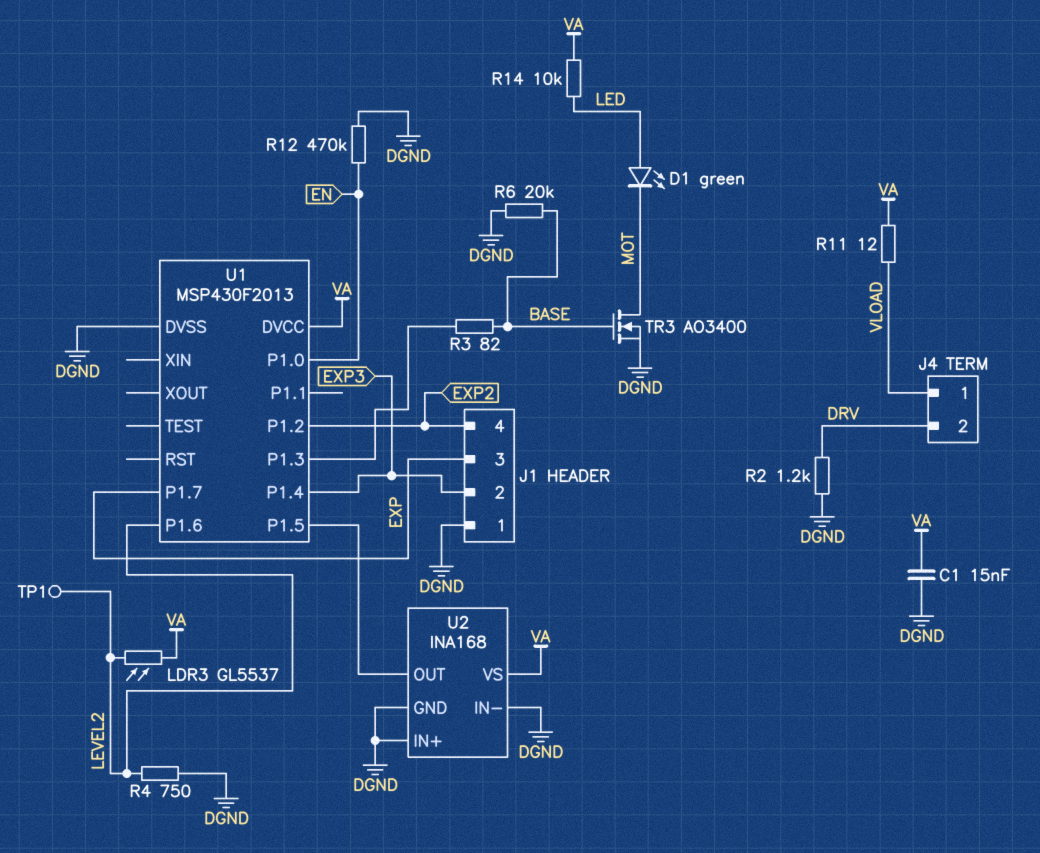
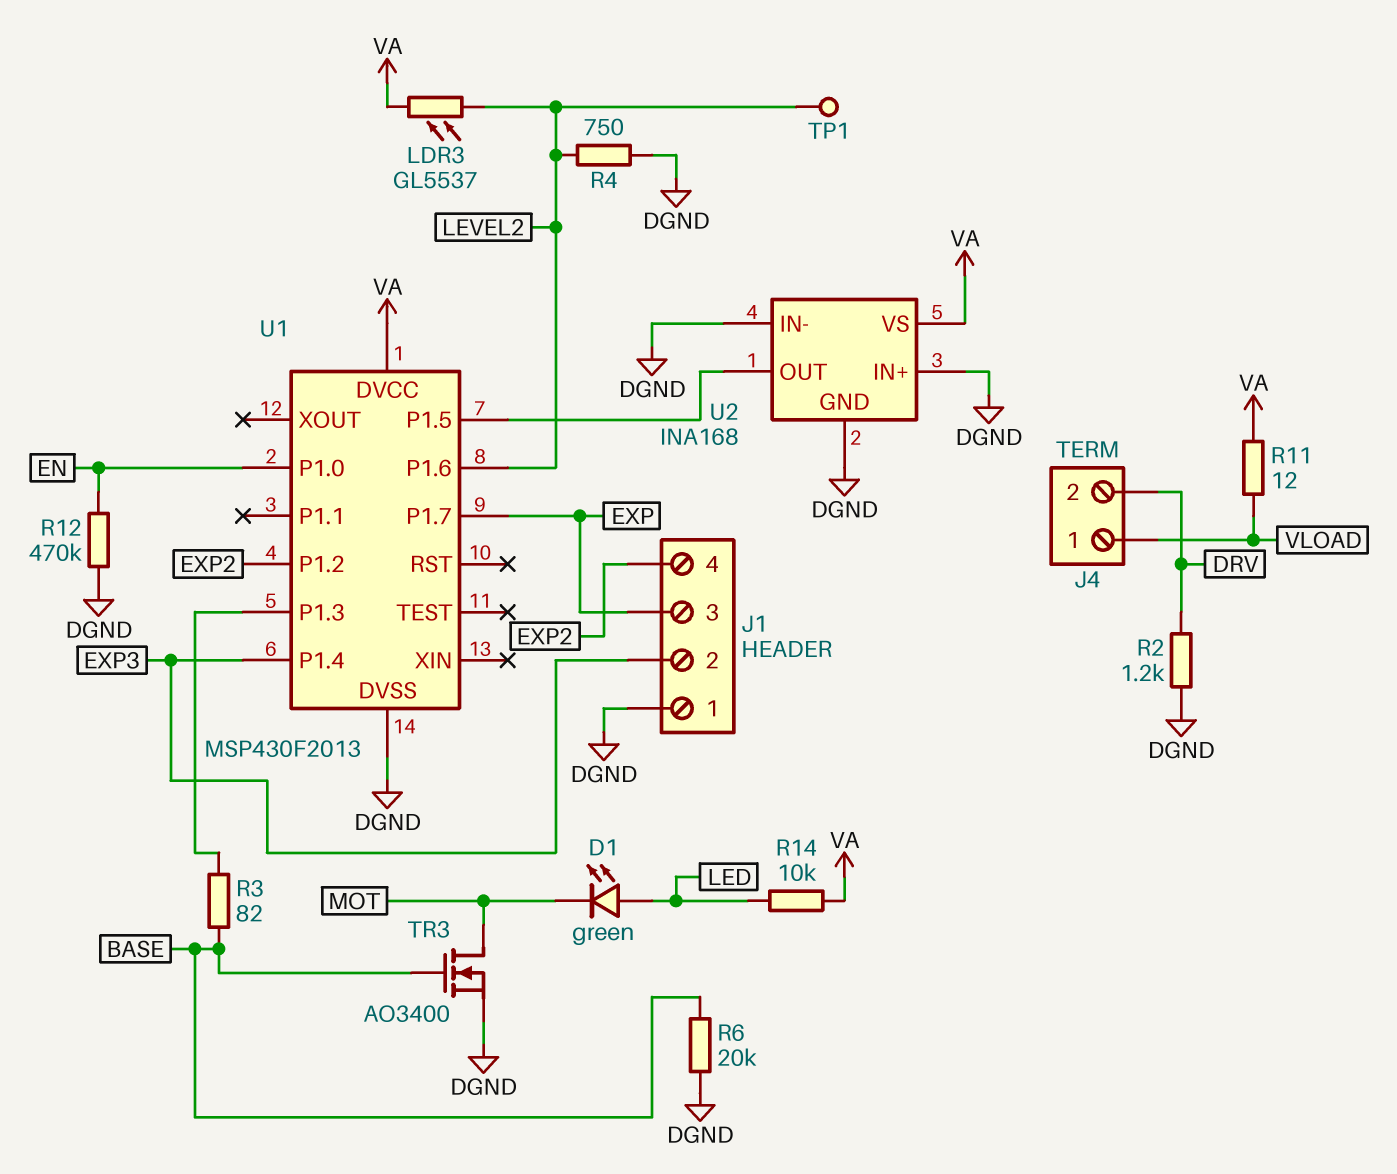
C1: 15nF (DGND, VA) -> none

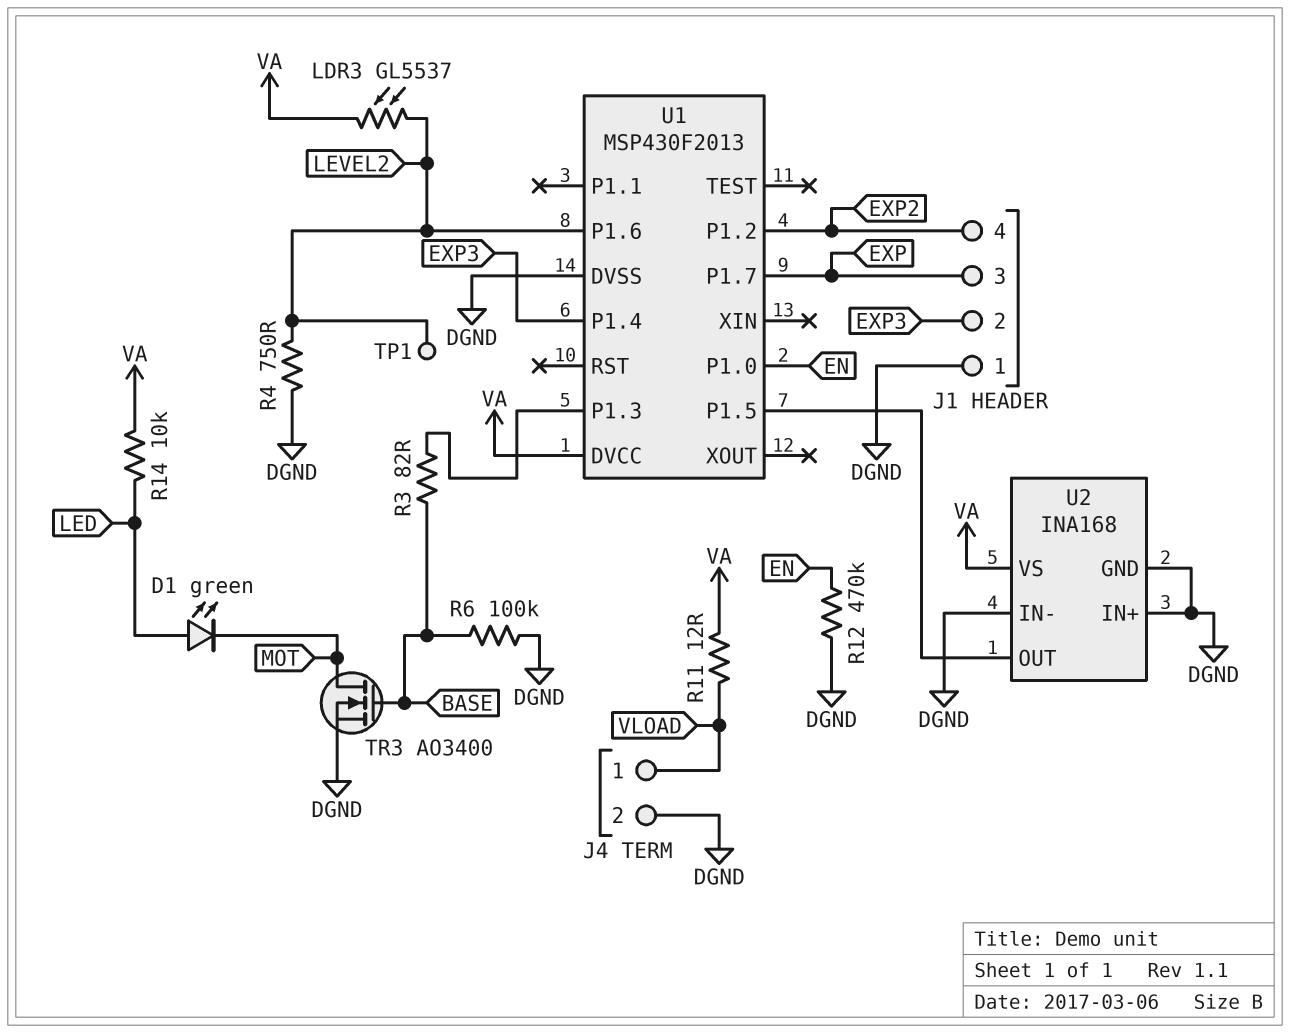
J4 pin 2: DRV -> DGND
R2: 1.2k (DGND, DRV) -> none
R6: 20k (BASE, DGND) -> 100k (BASE, DGND)

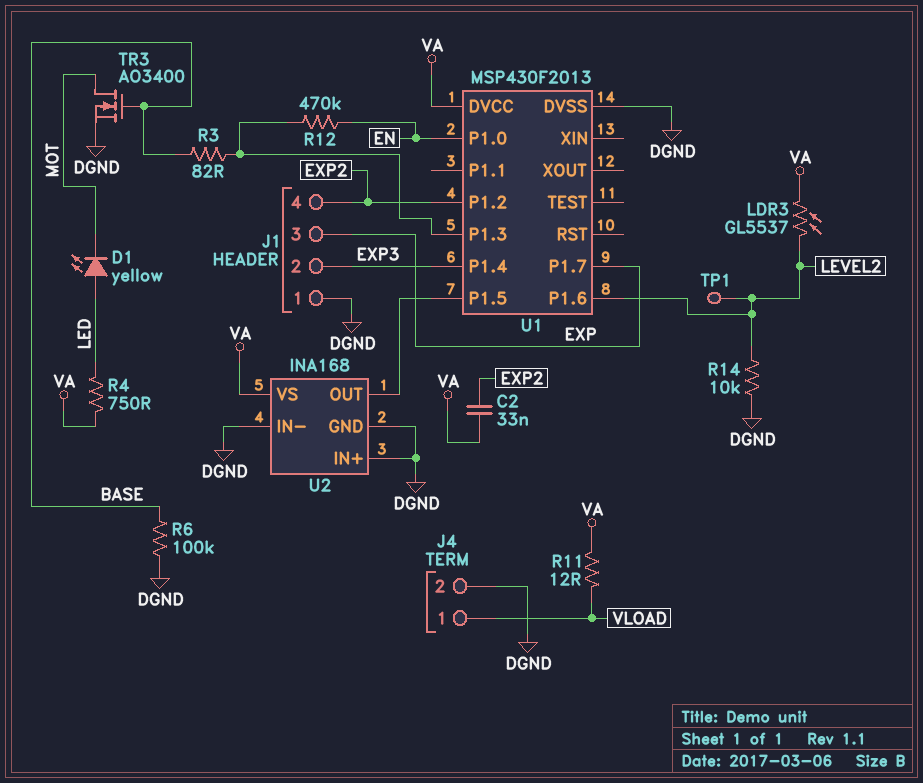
C2: none -> 33nF (EXP2, VA)
D1: LED green (A LED, K MOT) -> LED yellow (A LED, K MOT)
R4: 750 (DGND, LEVEL2) -> 750 (LED, VA)
R12: 470k (DGND, EN) -> 470k (EN, U1/P1.3)
R14: 10k (LED, VA) -> 10k (DGND, LEVEL2)

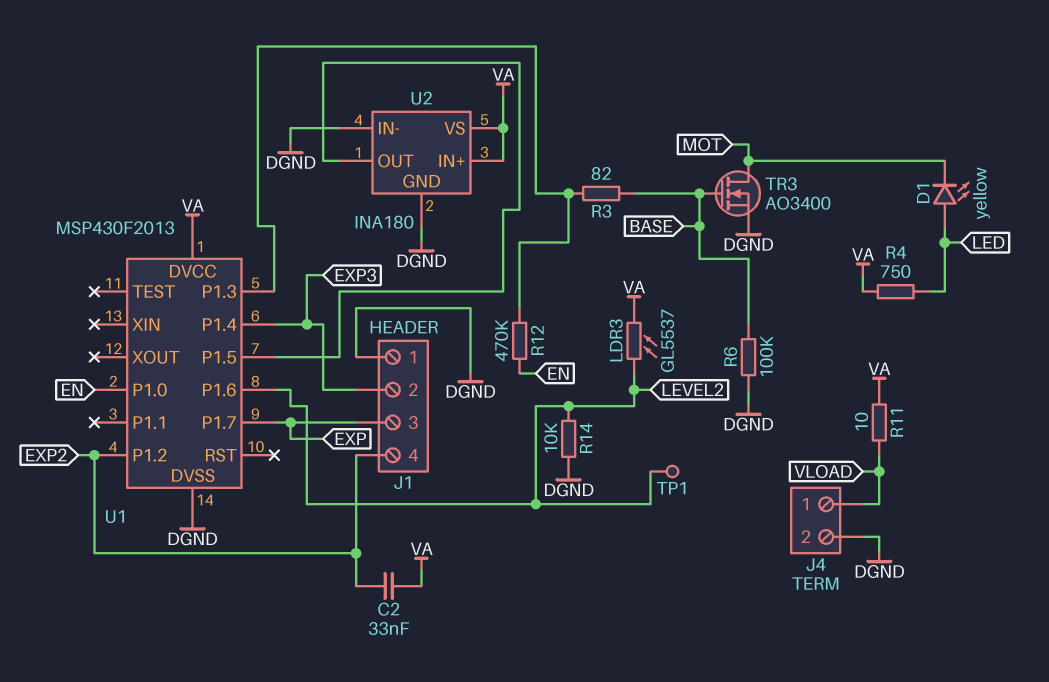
R11: 12 (VA, VLOAD) -> 10 (VA, VLOAD)
U2: INA168 -> INA180
U2 pin IN+: DGND -> VA

